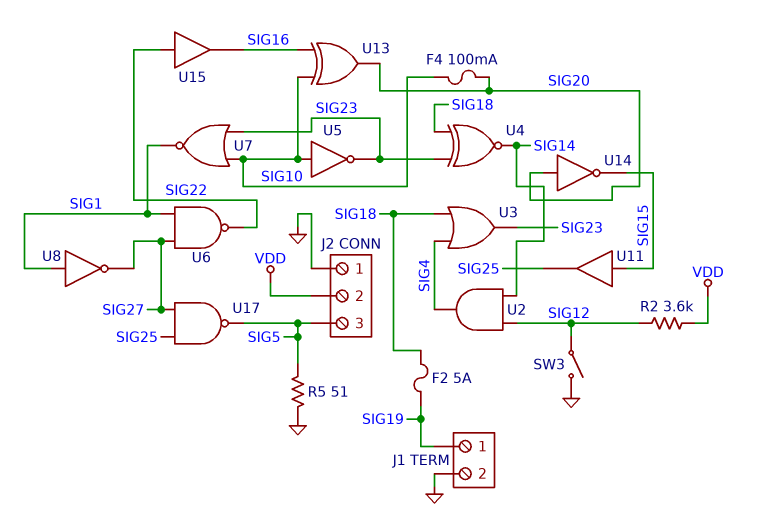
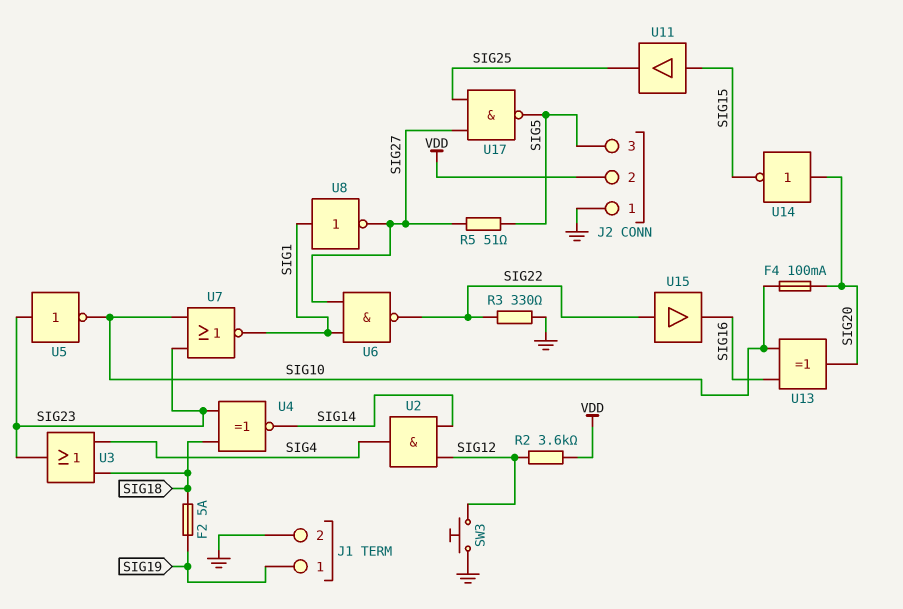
R3: none -> 330 (GND, SIG22)
R5: 51 (GND, SIG5) -> 51 (SIG5, SIG27)
SW3: switch (GND, SIG12) -> button (GND, SIG12)
U5: NOT (in SIG10, out SIG23) -> NOT (in SIG23, out SIG10)

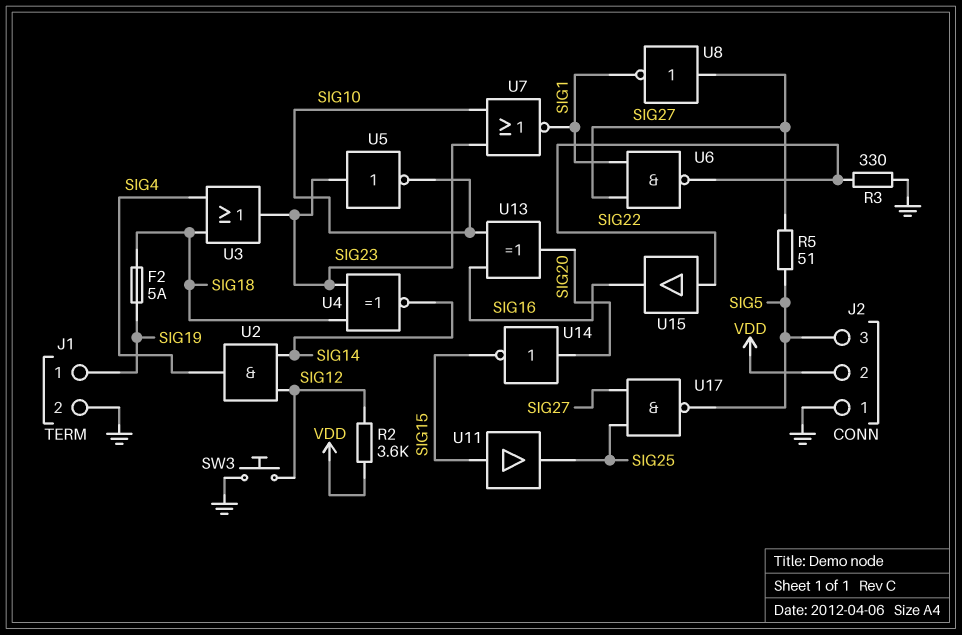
F4: 100mA (SIG10, SIG20) -> none
U8: NOT (in SIG1, out SIG27) -> NOT (in SIG27, out SIG1)

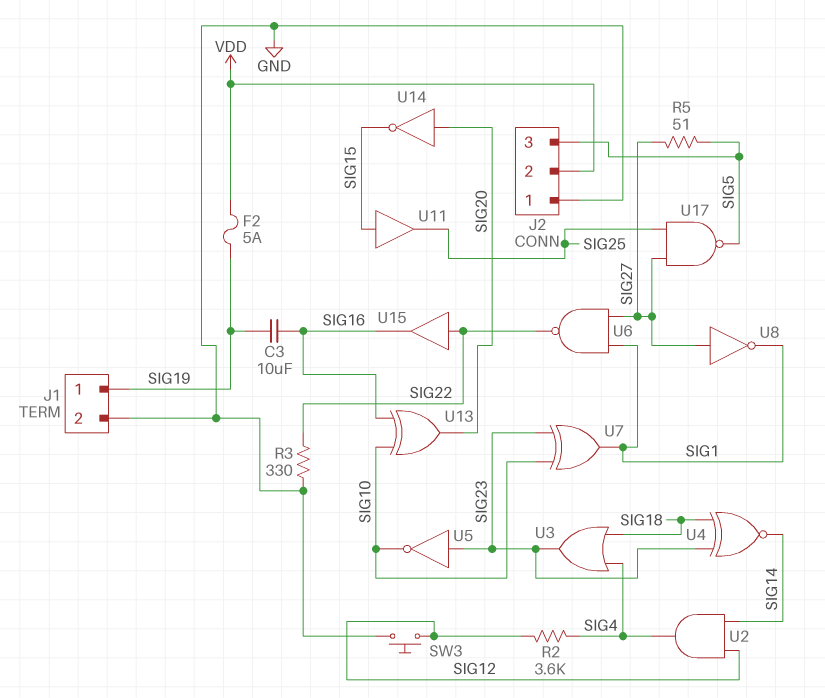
C3: none -> 10uF (SIG16, SIG19)
F2: 5A (SIG18, SIG19) -> 5A (SIG19, VDD)
R2: 3.6k (SIG12, VDD) -> 3.6k (SIG4, SIG12)
U7: NOR (in SIG10, in SIG23, out SIG1) -> XOR (in SIG10, in SIG23, out SIG1)

